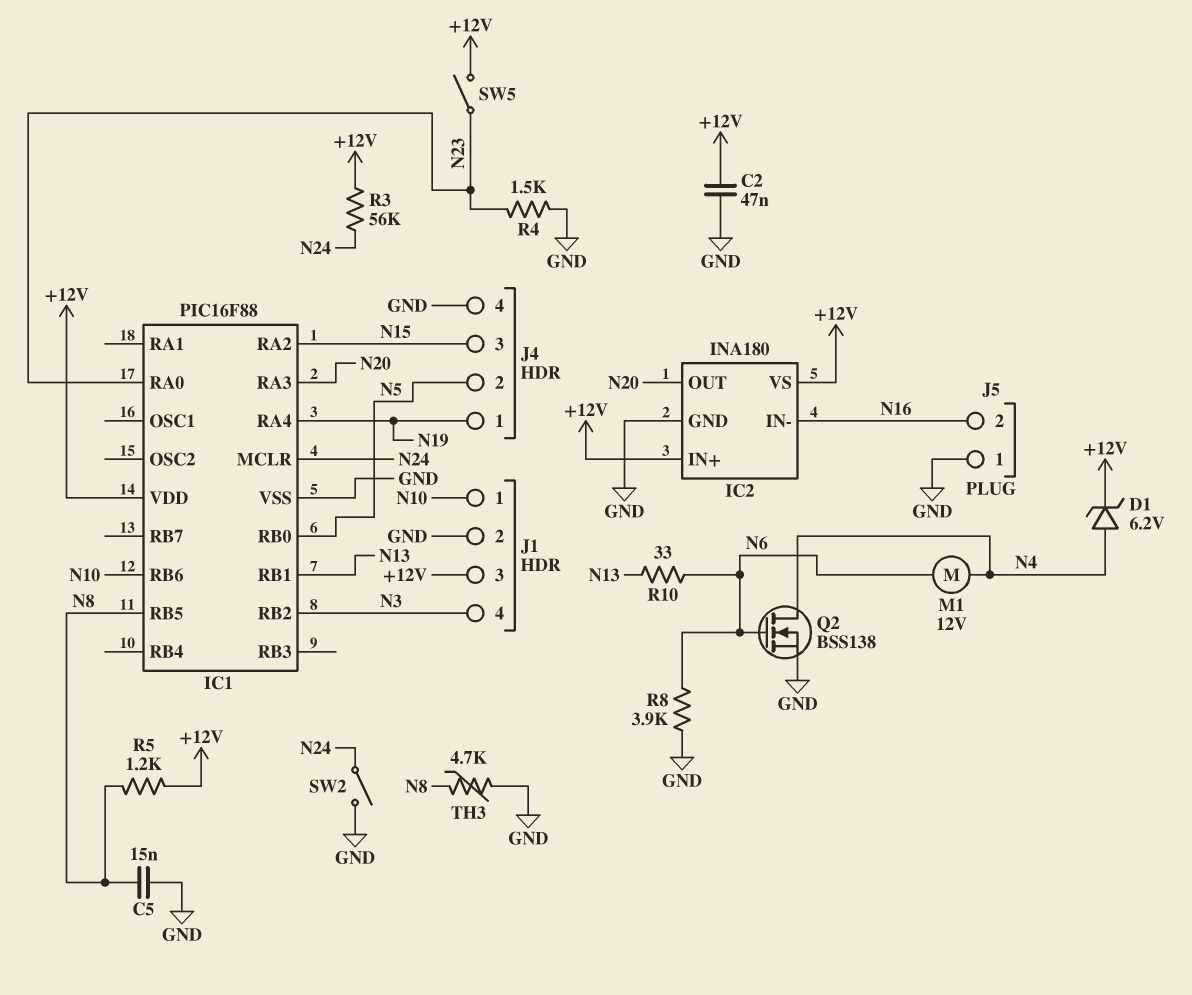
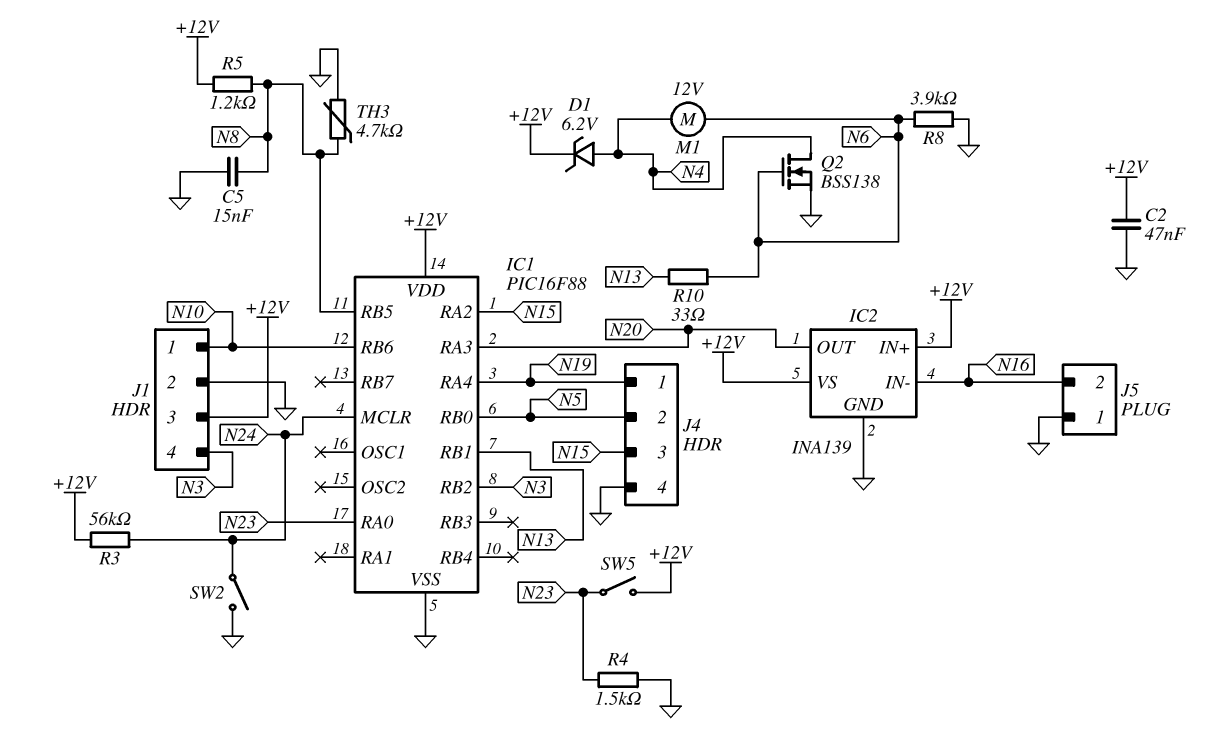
IC2: INA180 -> INA139

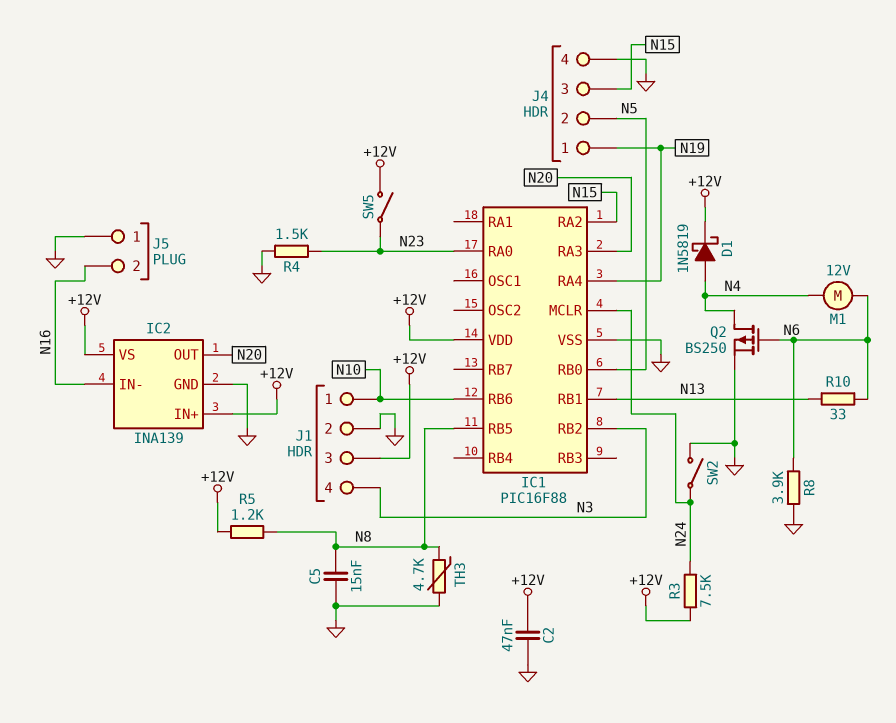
D1: zener 6.2V (A N4, K +12V) -> schottky 1N5819 (A N4, K +12V)
Q2: NMOS BSS138 (G N6, D N4, S GND) -> PMOS BS250 (G N6, D N4, S GND)
R3: 56k (+12V, N24) -> 7.5k (+12V, N24)

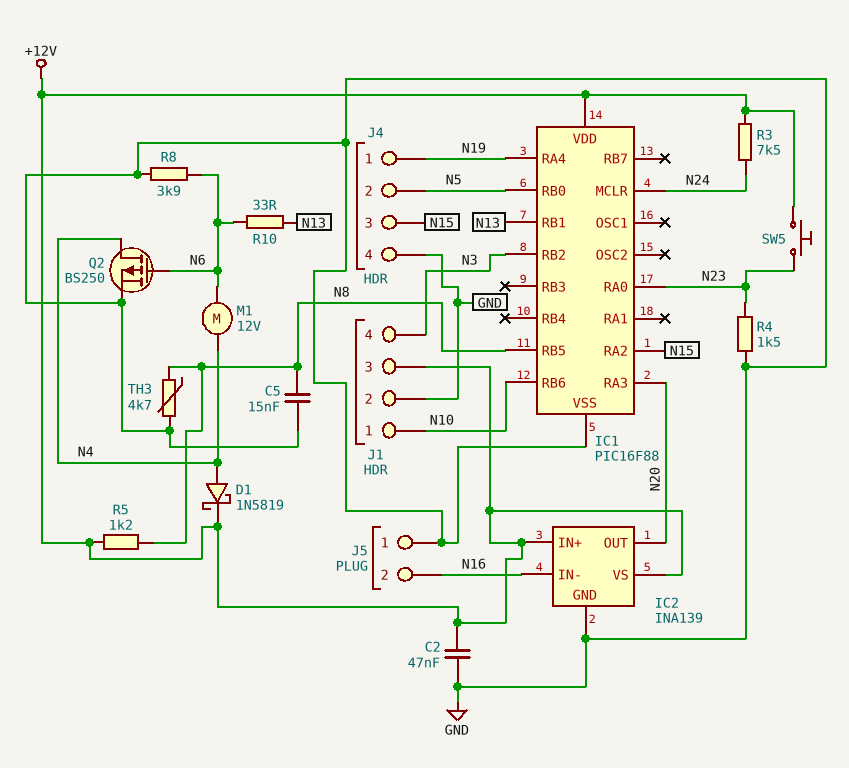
SW2: switch (GND, N24) -> none
SW5: switch (+12V, N23) -> button (+12V, N23)

